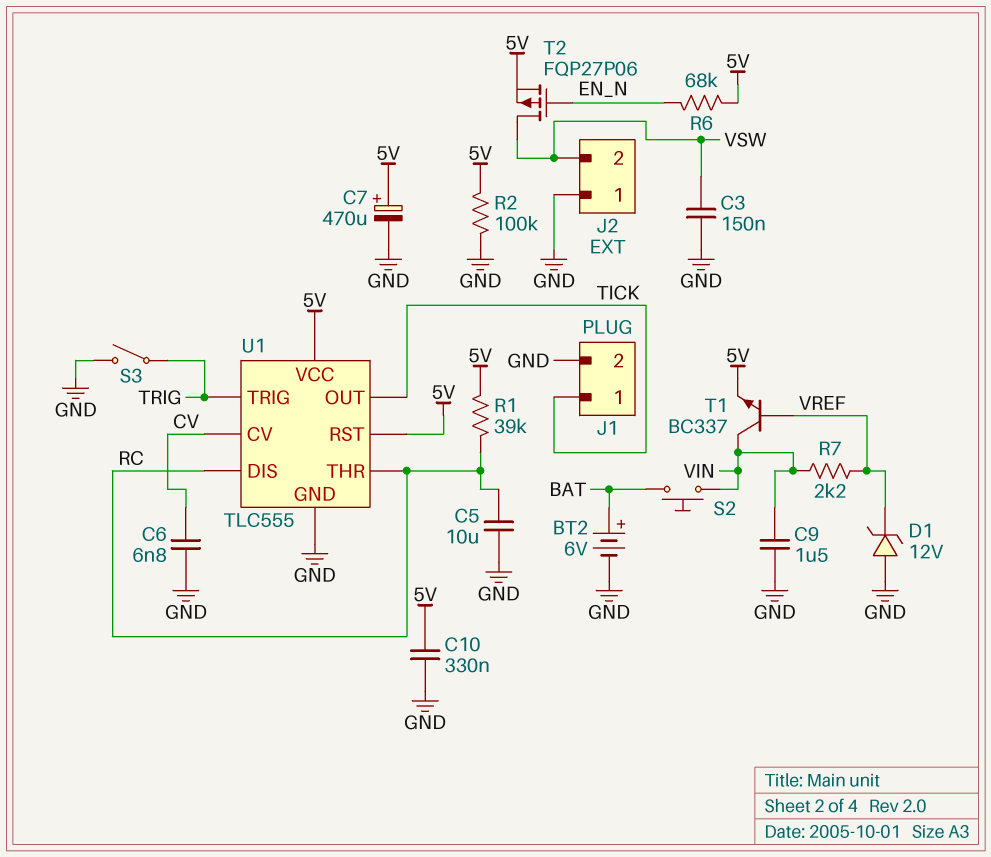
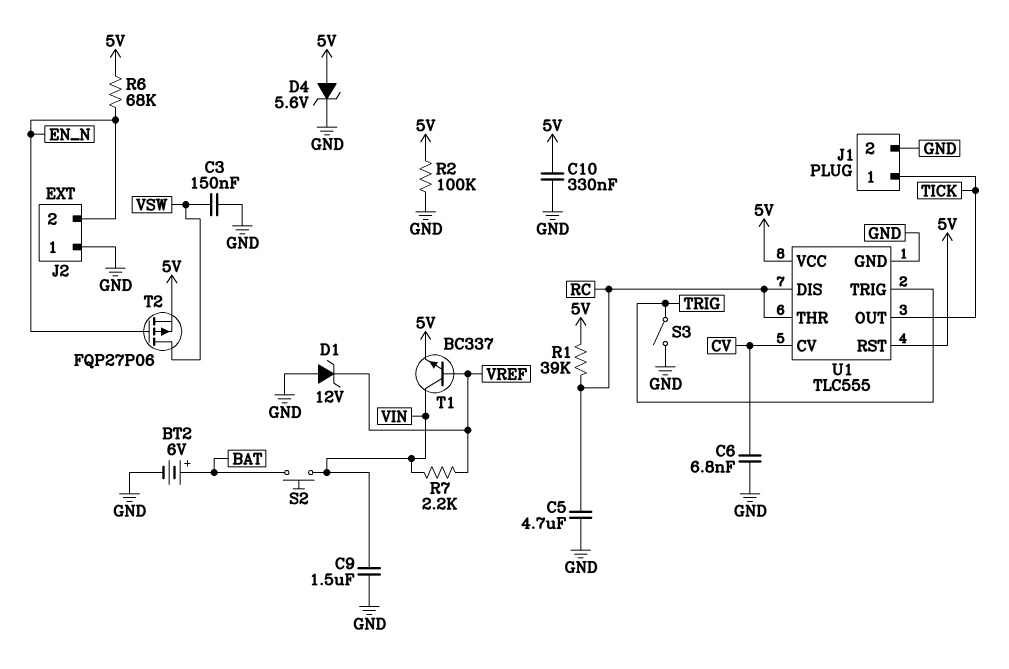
C5: 10uF (GND, RC) -> 4.7uF (GND, RC)
C7: 470uF (plus 5V, minus GND) -> none
D4: none -> zener 5.6V (A 5V, K GND)
J2 pin 2: VSW -> EN_N

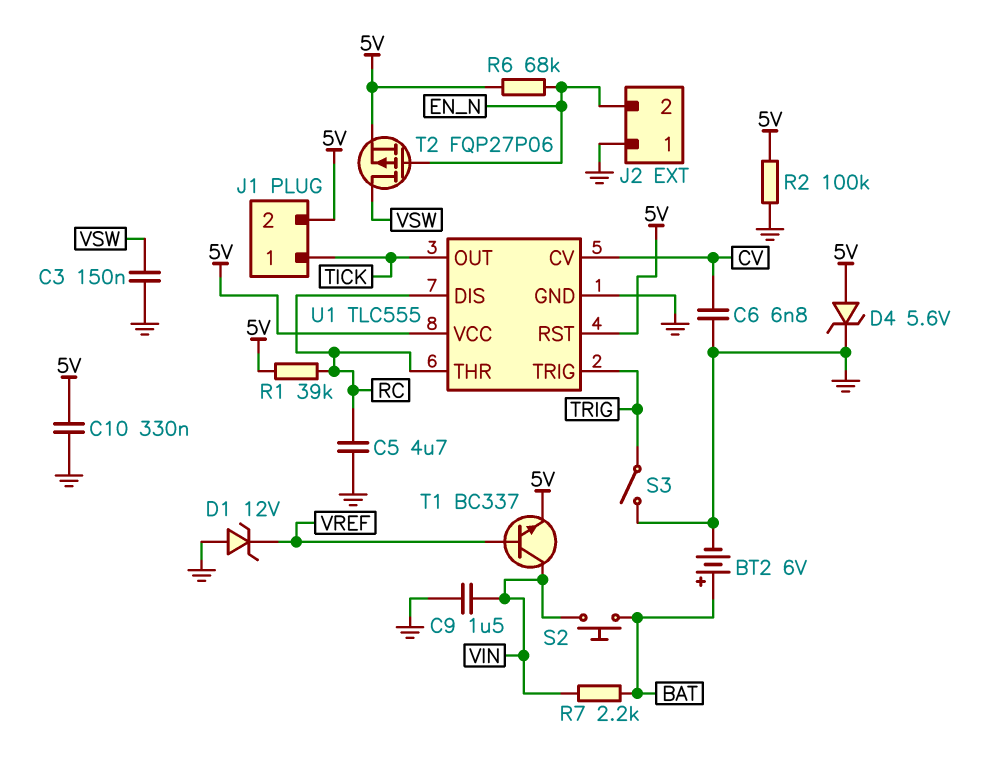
J1 pin 2: GND -> 5V
R7: 2.2k (VIN, VREF) -> 2.2k (BAT, VIN)

